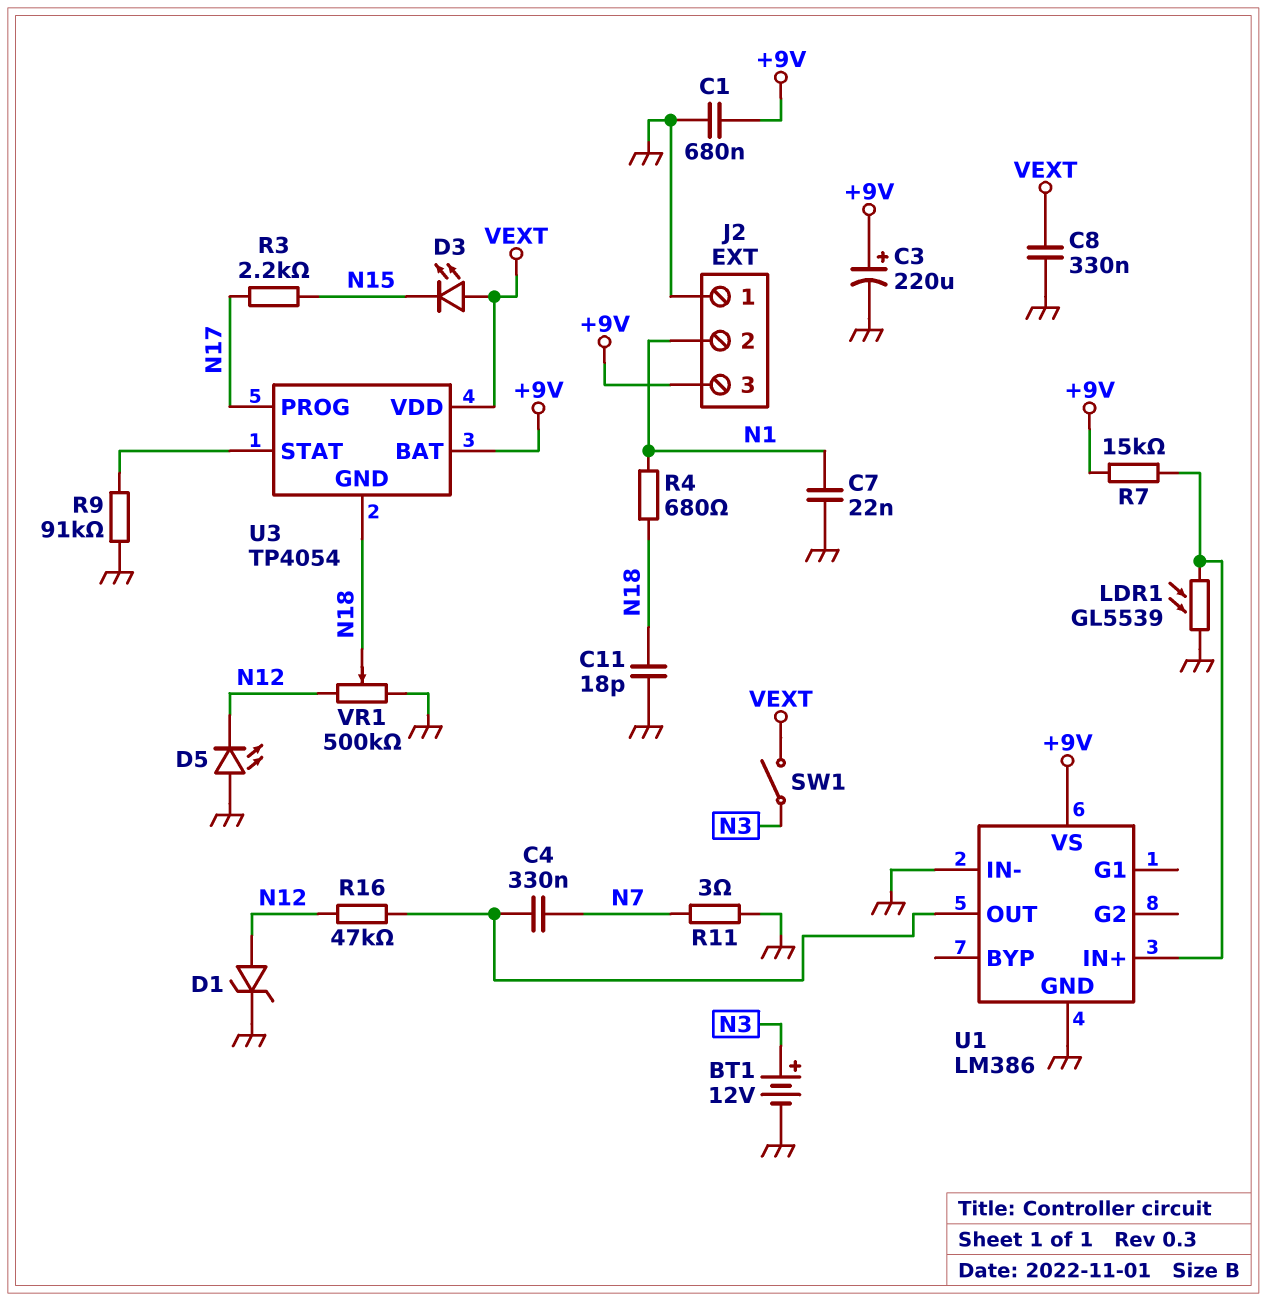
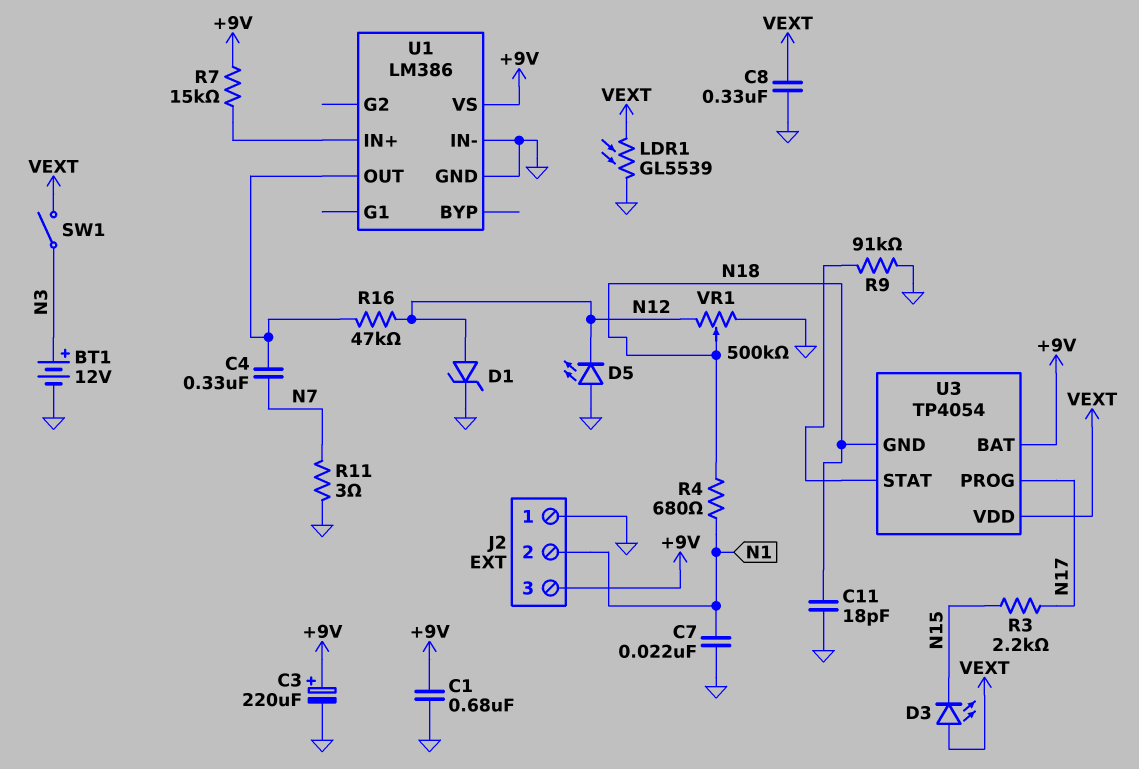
LDR1: GL5539 (GND, U1/IN+) -> GL5539 (GND, VEXT)

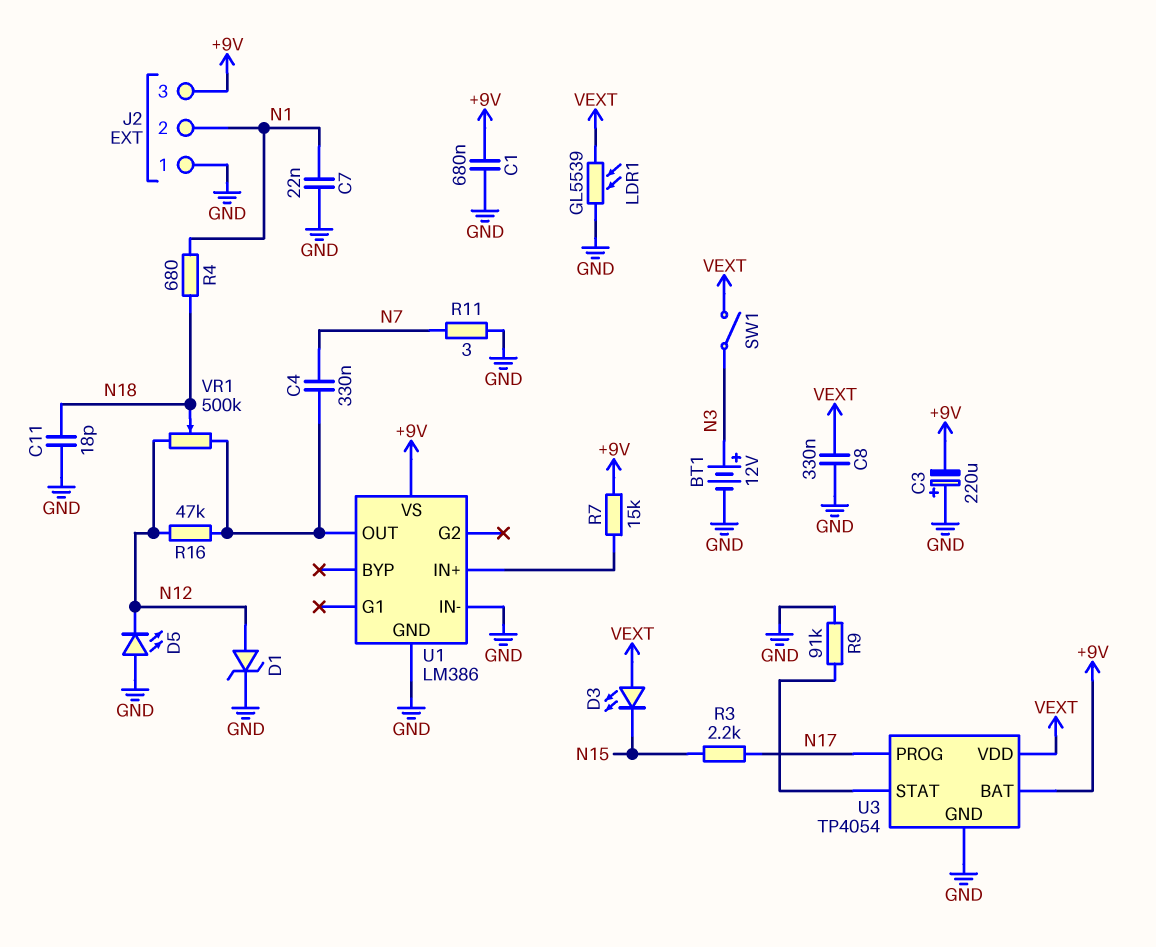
C3: 220uF (plus +9V, minus GND) -> 220uF (plus GND, minus +9V)
U3 pin GND: N18 -> GND
VR1: 500k (GND, N12, wiper N18) -> 500k (N12, U1/OUT, wiper N18)

